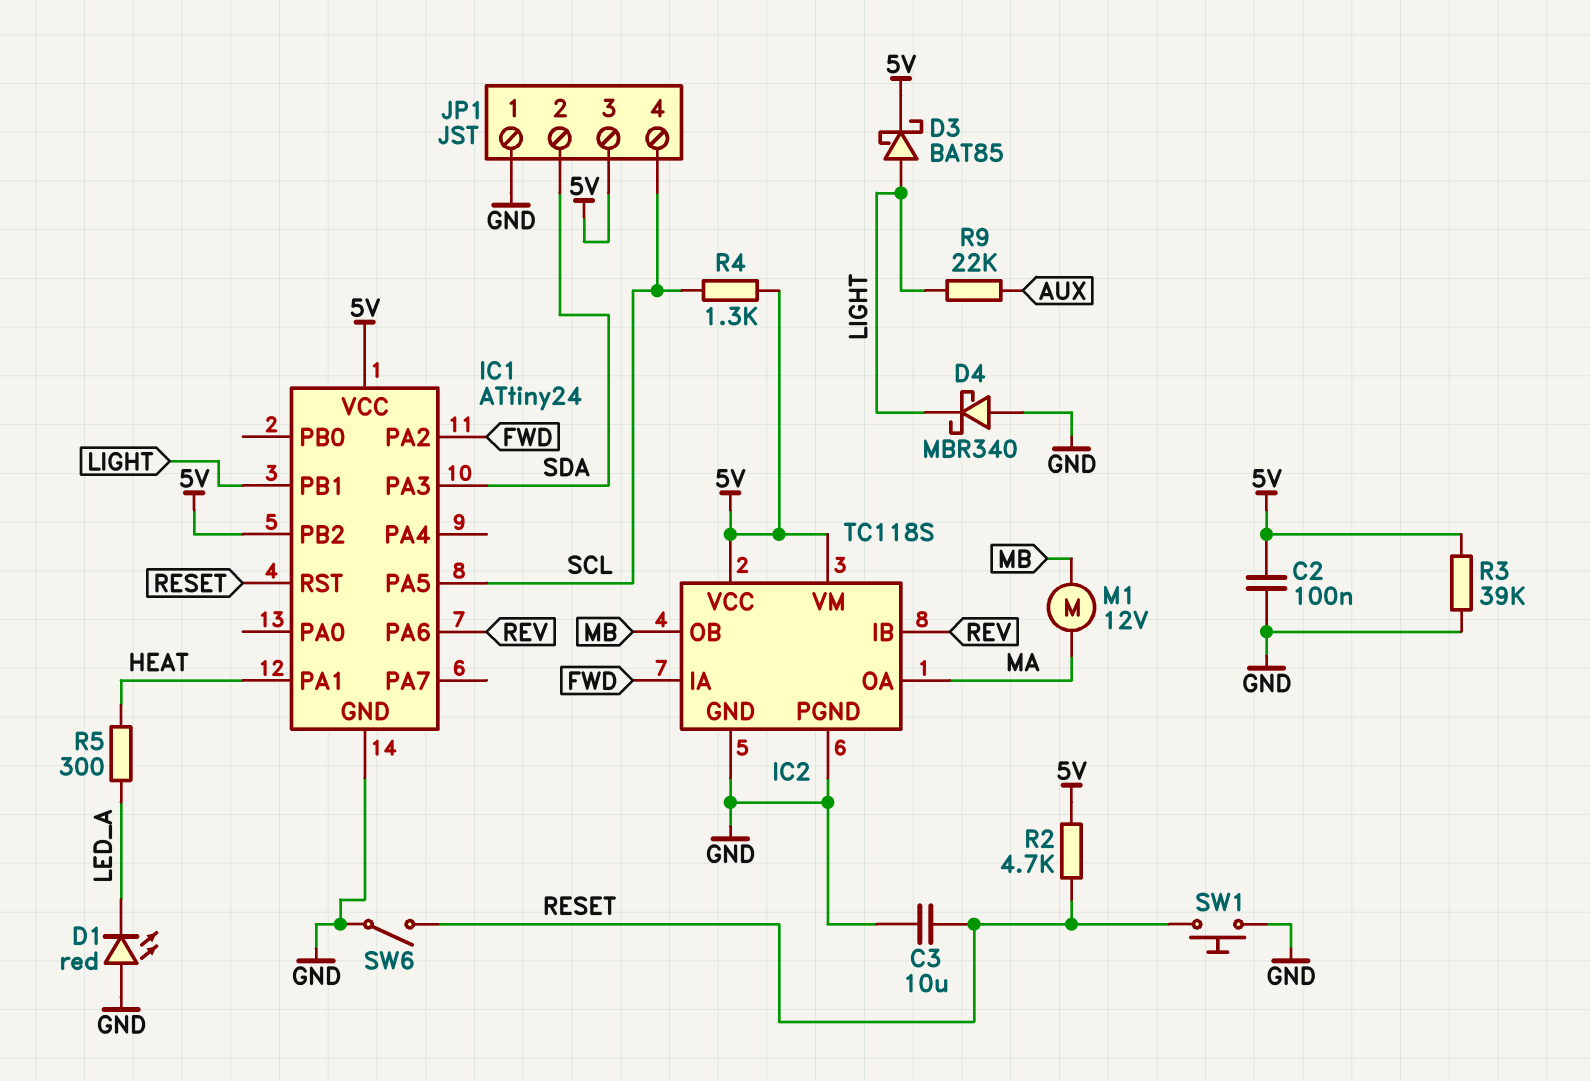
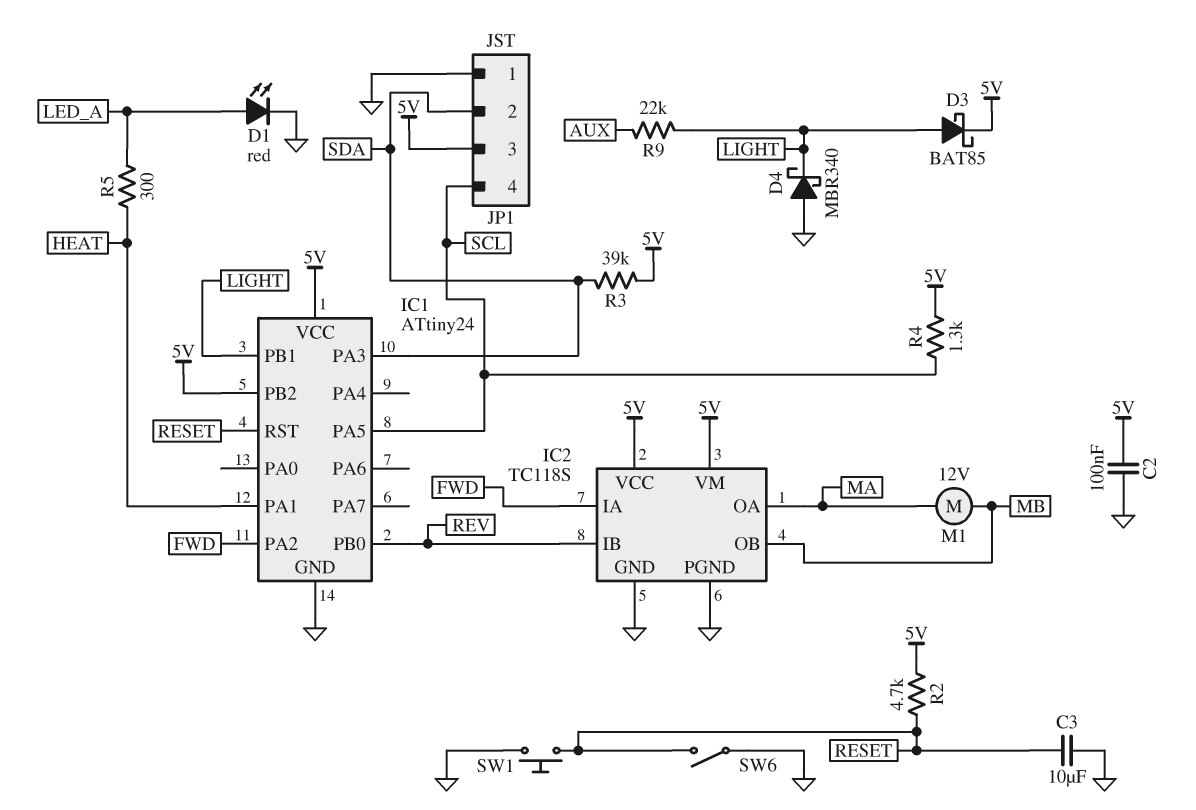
D1: LED red (A GND, K LED_A) -> LED red (A LED_A, K GND)
IC1 pin PA6: REV -> none
IC1 pin PB0: none -> REV
R3: 39k (5V, GND) -> 39k (5V, SDA)

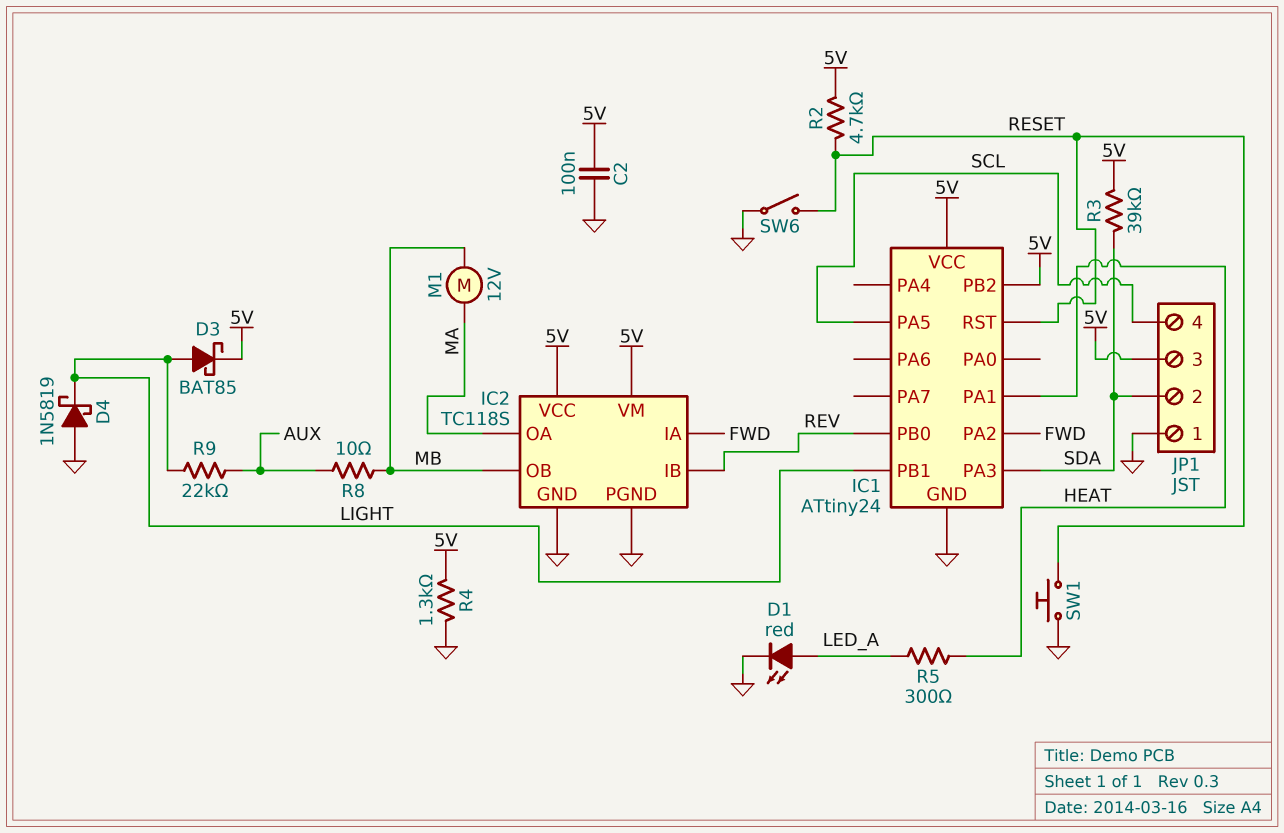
C3: 10uF (GND, RESET) -> none
D4: schottky MBR340 (A GND, K LIGHT) -> schottky 1N5819 (A GND, K LIGHT)
R4: 1.3k (5V, SCL) -> 1.3k (5V, GND)
R8: none -> 10 (AUX, MB)

